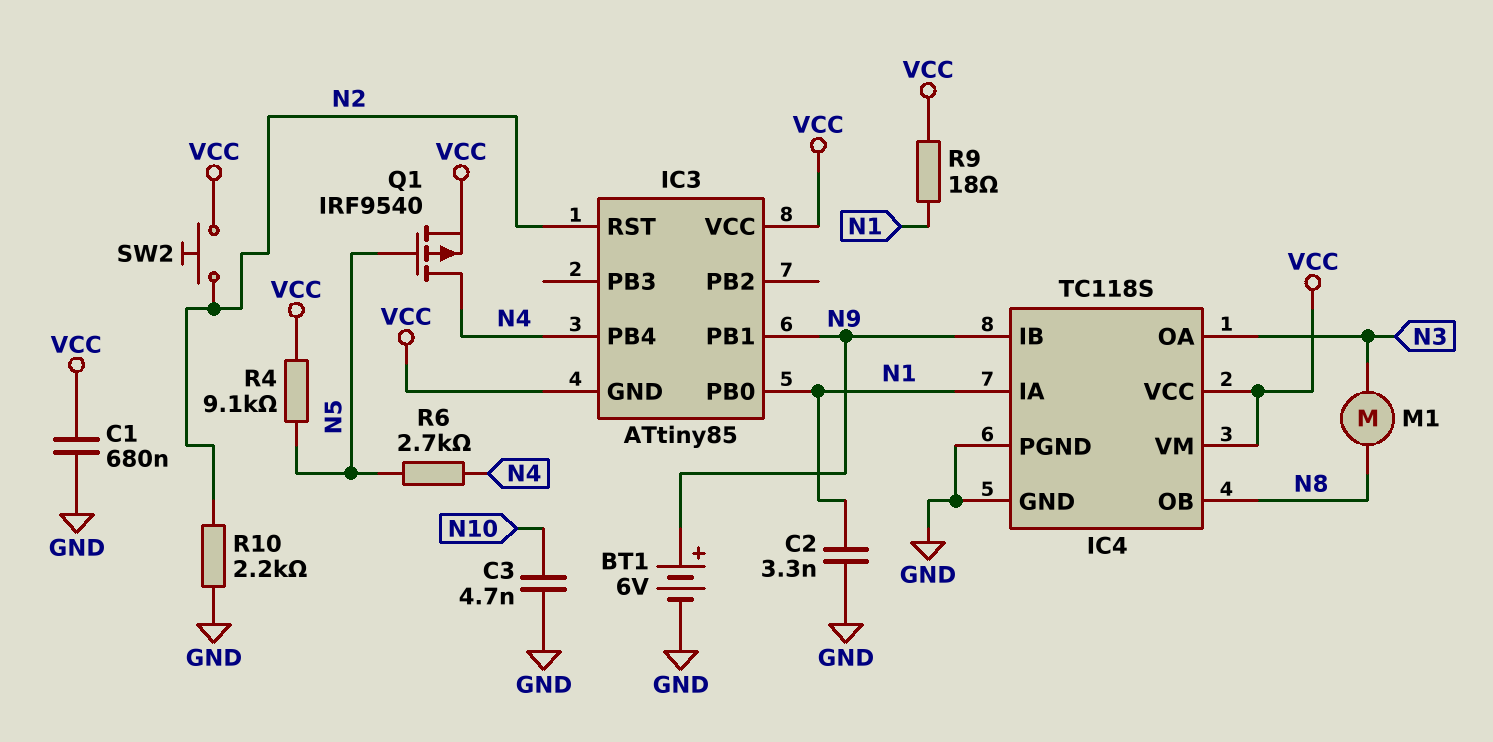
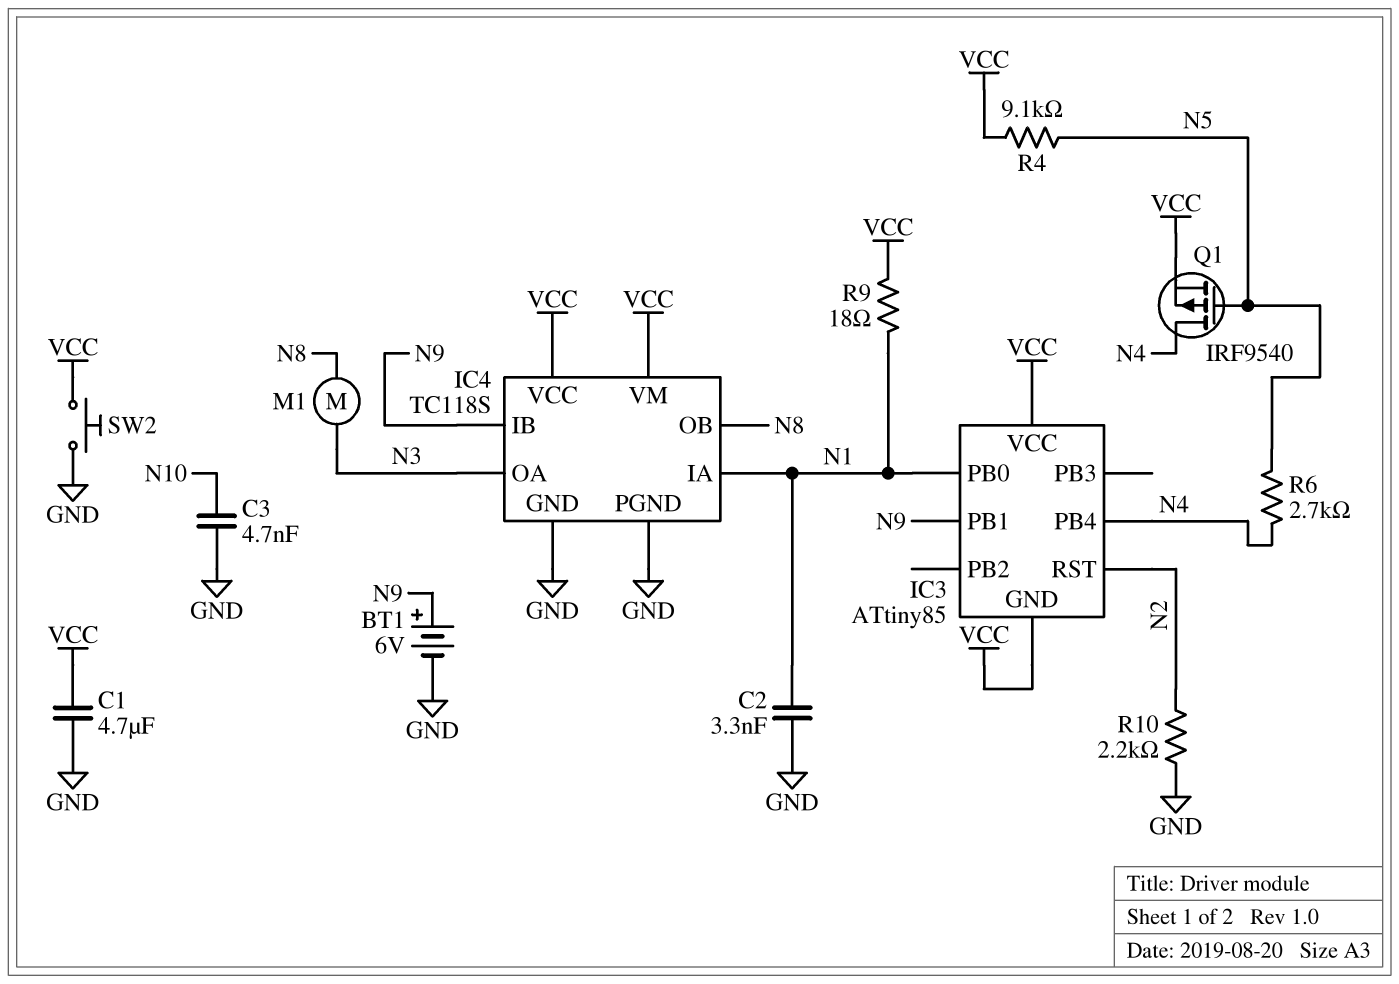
C1: 680nF (GND, VCC) -> 4.7uF (GND, VCC)
SW2: button (N2, VCC) -> button (GND, VCC)

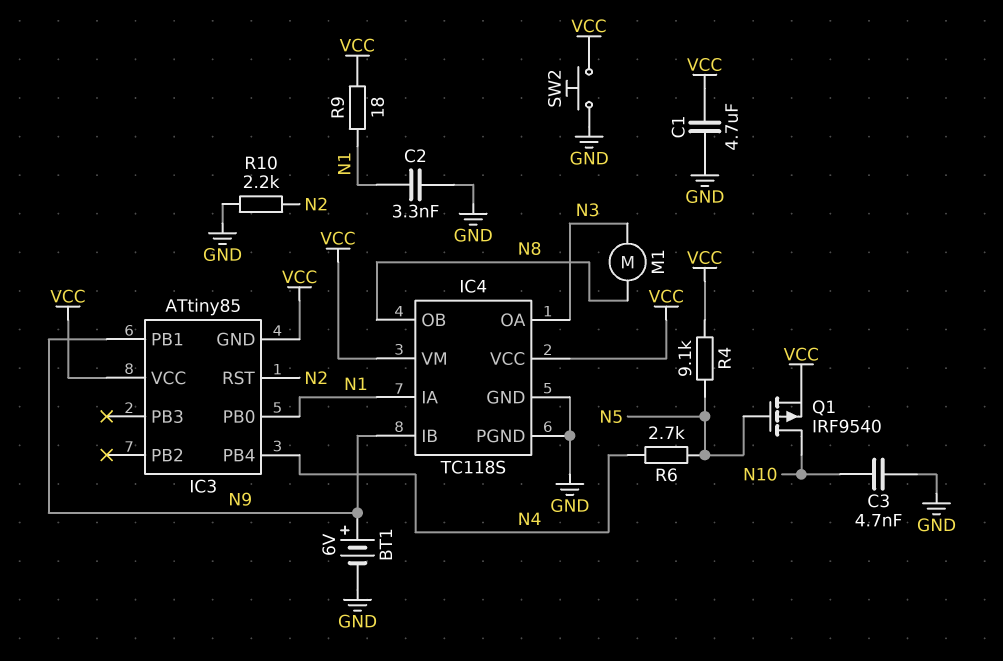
Q1: PMOS IRF9540 (G N5, D N4, S VCC) -> PMOS IRF9540 (G N5, D N10, S VCC)

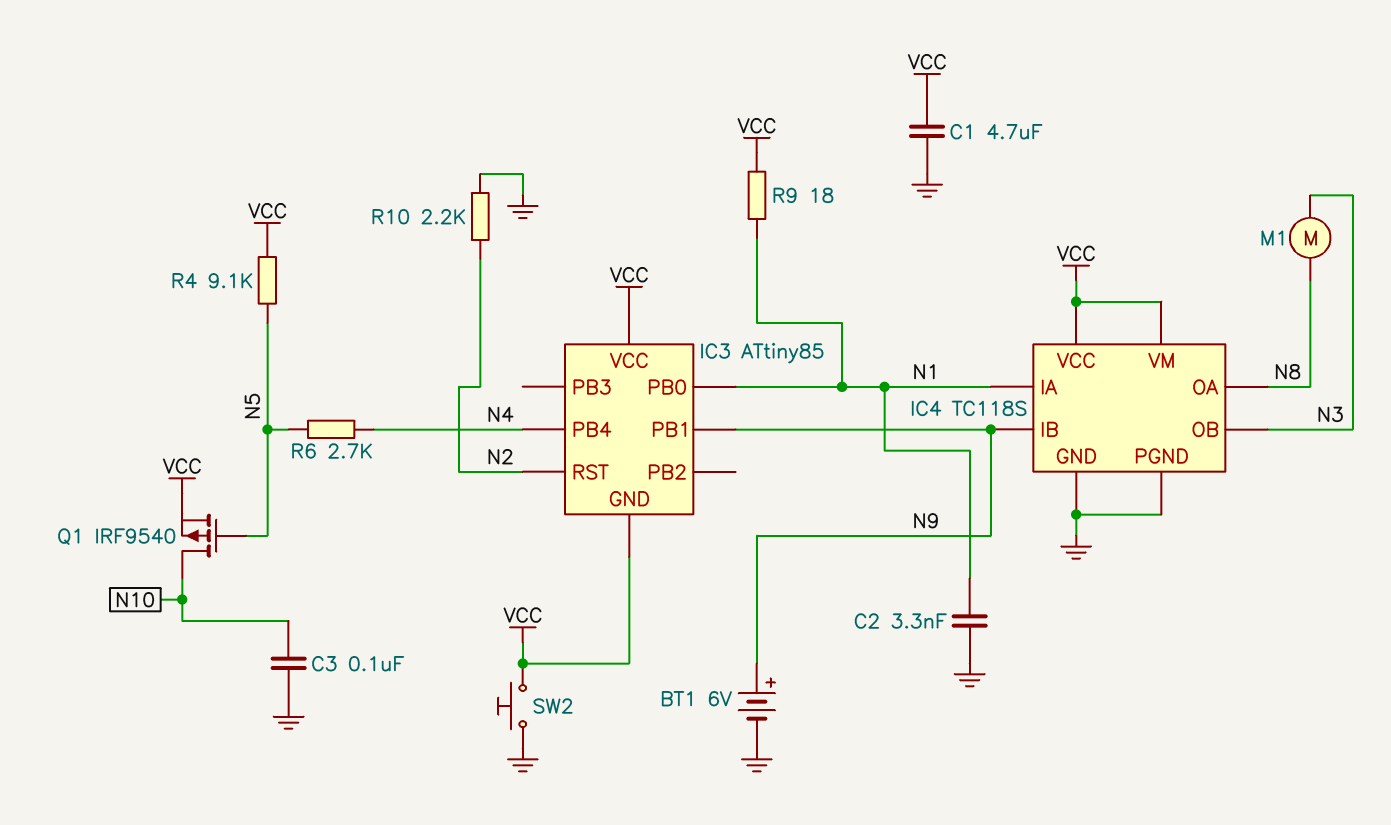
C3: 4.7nF (GND, N10) -> 100nF (GND, N10)
IC4 pin OA: N3 -> N8
IC4 pin OB: N8 -> N3

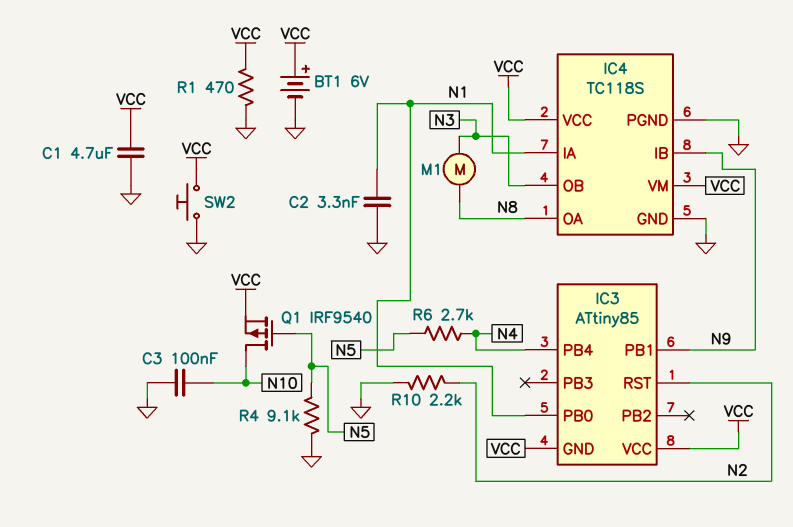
BT1: 6V (plus N9, minus GND) -> 6V (plus VCC, minus GND)
R1: none -> 470 (GND, VCC)
R4: 9.1k (N5, VCC) -> 9.1k (GND, N5)
R9: 18 (N1, VCC) -> none

